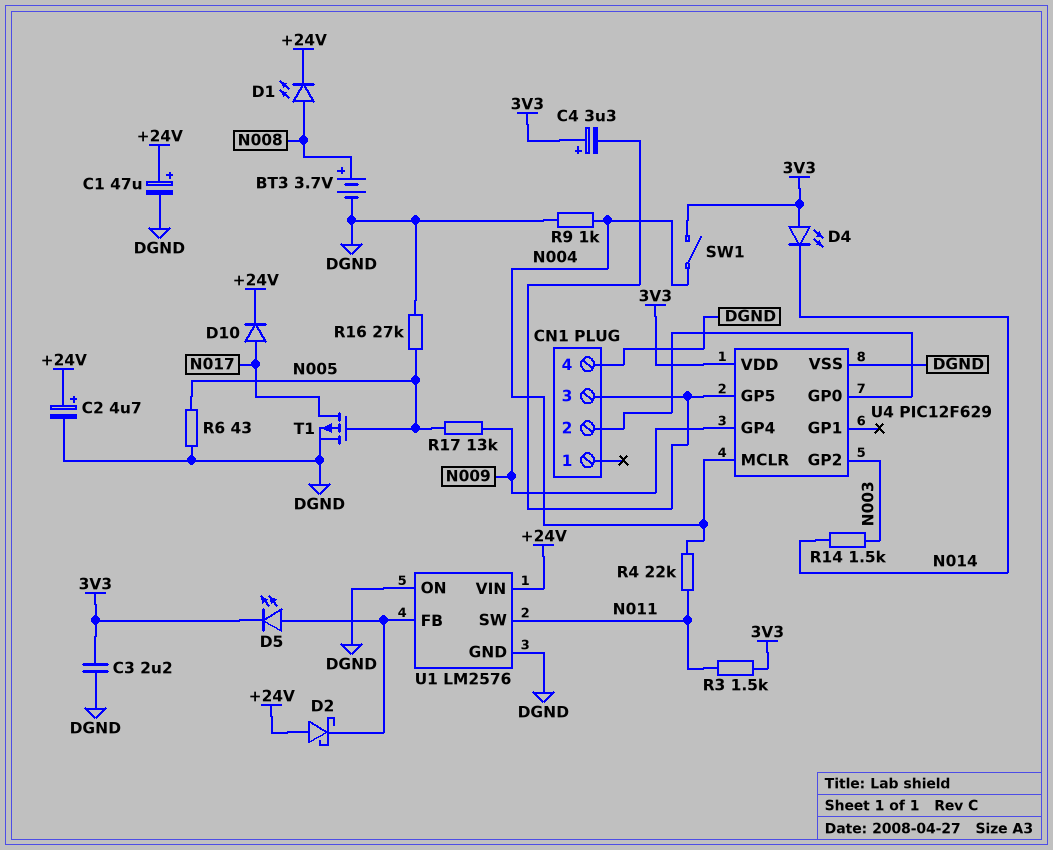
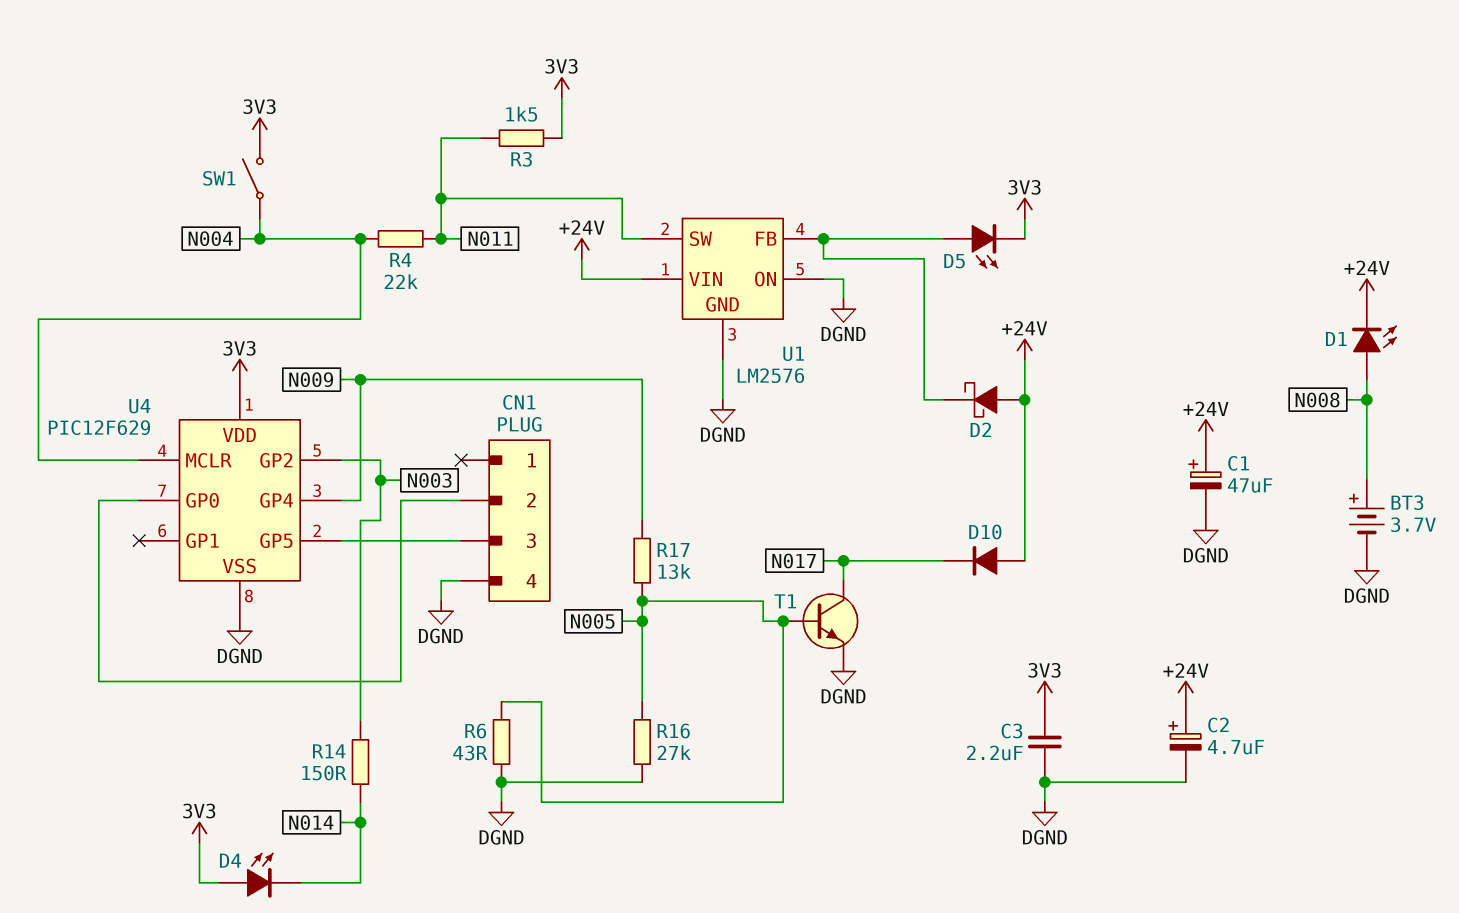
C4: 3.3uF (plus 3V3, minus CN1/3) -> none
D10: diode (A N017, K +24V) -> diode (A +24V, K N017)
R9: 1k (DGND, N004) -> none
R14: 1.5k (N003, N014) -> 150 (N003, N014)
T1: PMOS (G N005, D N017, S DGND) -> NPN (B N005, C N017, E DGND)

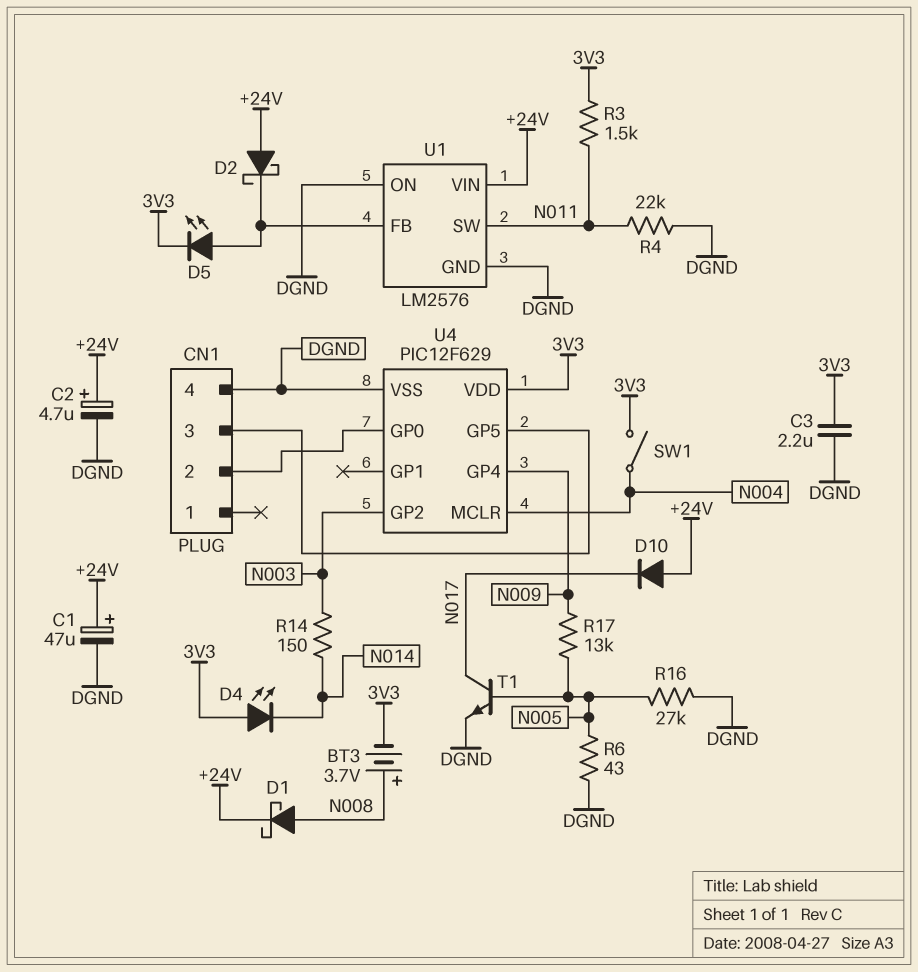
BT3: 3.7V (plus N008, minus DGND) -> 3.7V (plus N008, minus 3V3)
D1: LED (A N008, K +24V) -> schottky (A N008, K +24V)
R4: 22k (N004, N011) -> 22k (DGND, N011)

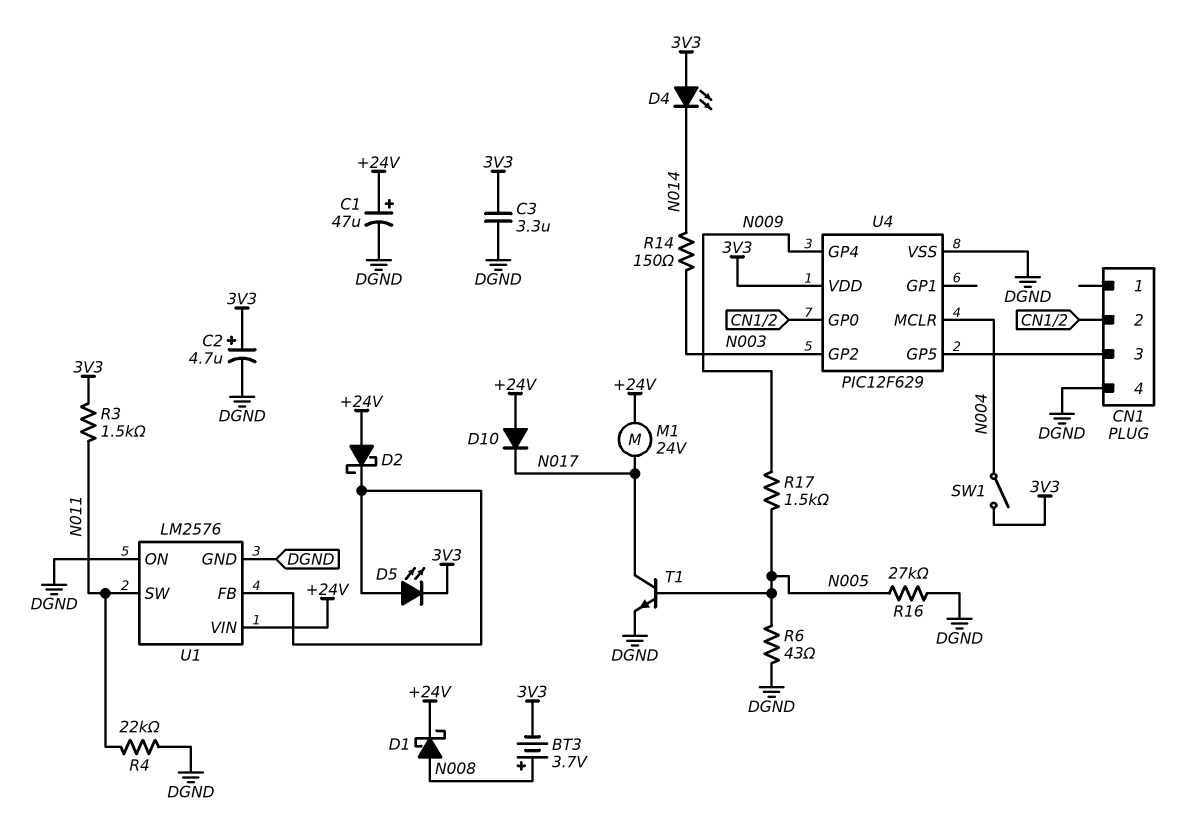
C2: 4.7uF (plus +24V, minus DGND) -> 4.7uF (plus 3V3, minus DGND)
C3: 2.2uF (3V3, DGND) -> 3.3uF (3V3, DGND)
M1: none -> motor 24V (+24V, N017)
R17: 13k (N005, N009) -> 1.5k (N005, N009)

